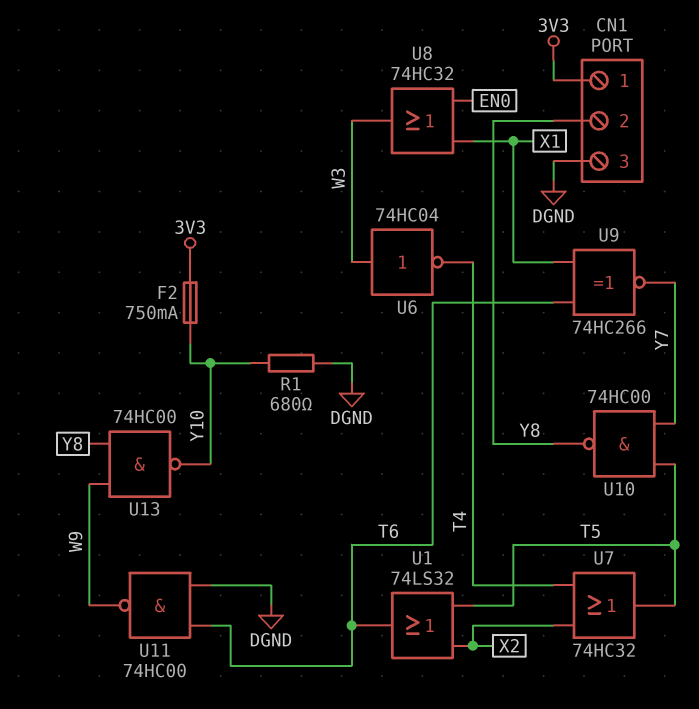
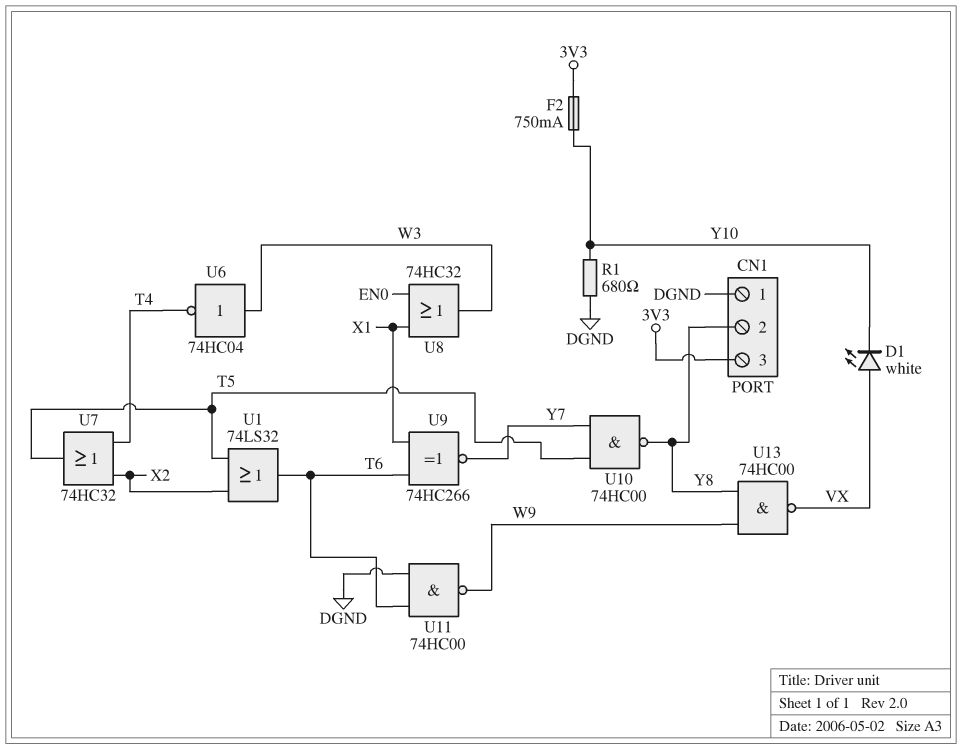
CN1 pin 1: 3V3 -> DGND
CN1 pin 3: DGND -> 3V3
D1: none -> LED white (A VX, K Y10)
U13: NAND 74HC00 (in W9, in Y8, out Y10) -> NAND 74HC00 (in W9, in Y8, out VX)

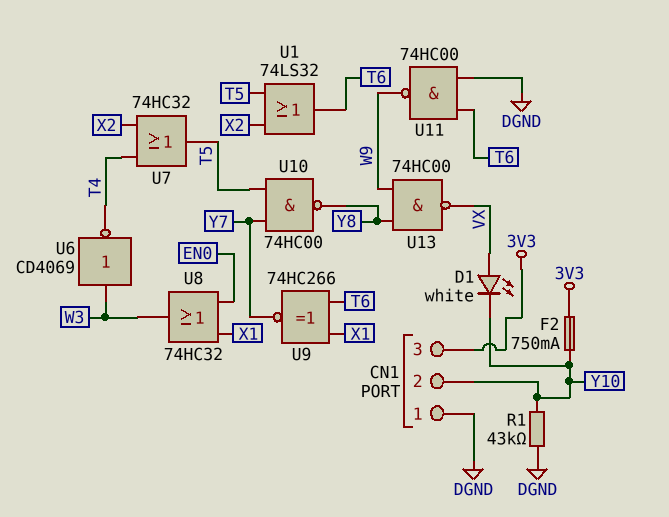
CN1 pin 2: Y8 -> Y10
R1: 680 (DGND, Y10) -> 43k (DGND, Y10)
U6: NOT 74HC04 (in W3, out T4) -> NOT CD4069 (in W3, out T4)

